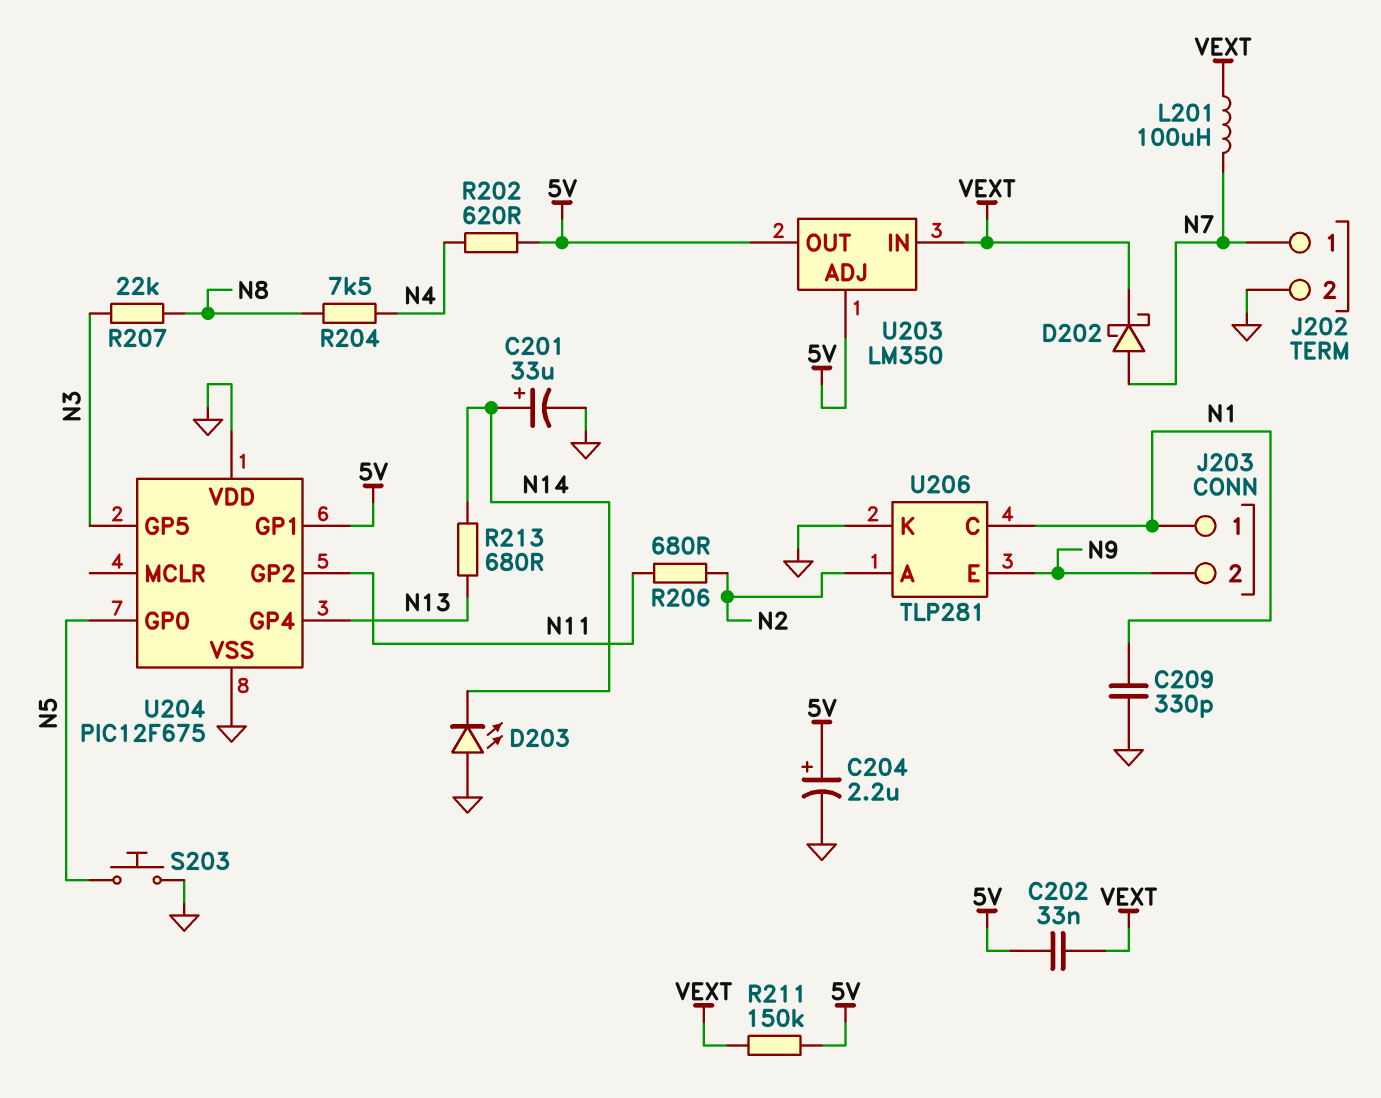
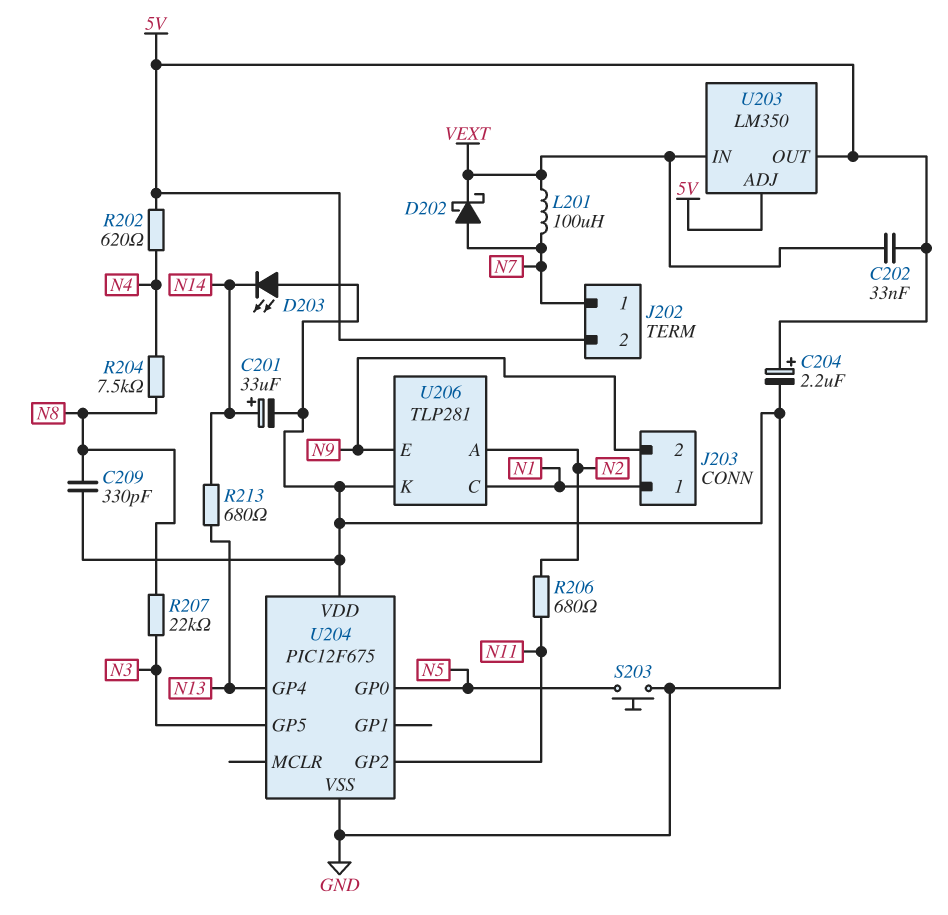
C209: 330pF (GND, N1) -> 330pF (GND, N8)
J202 pin 2: GND -> 5V
R211: 150k (5V, VEXT) -> none
U204 pin GP1: 5V -> none

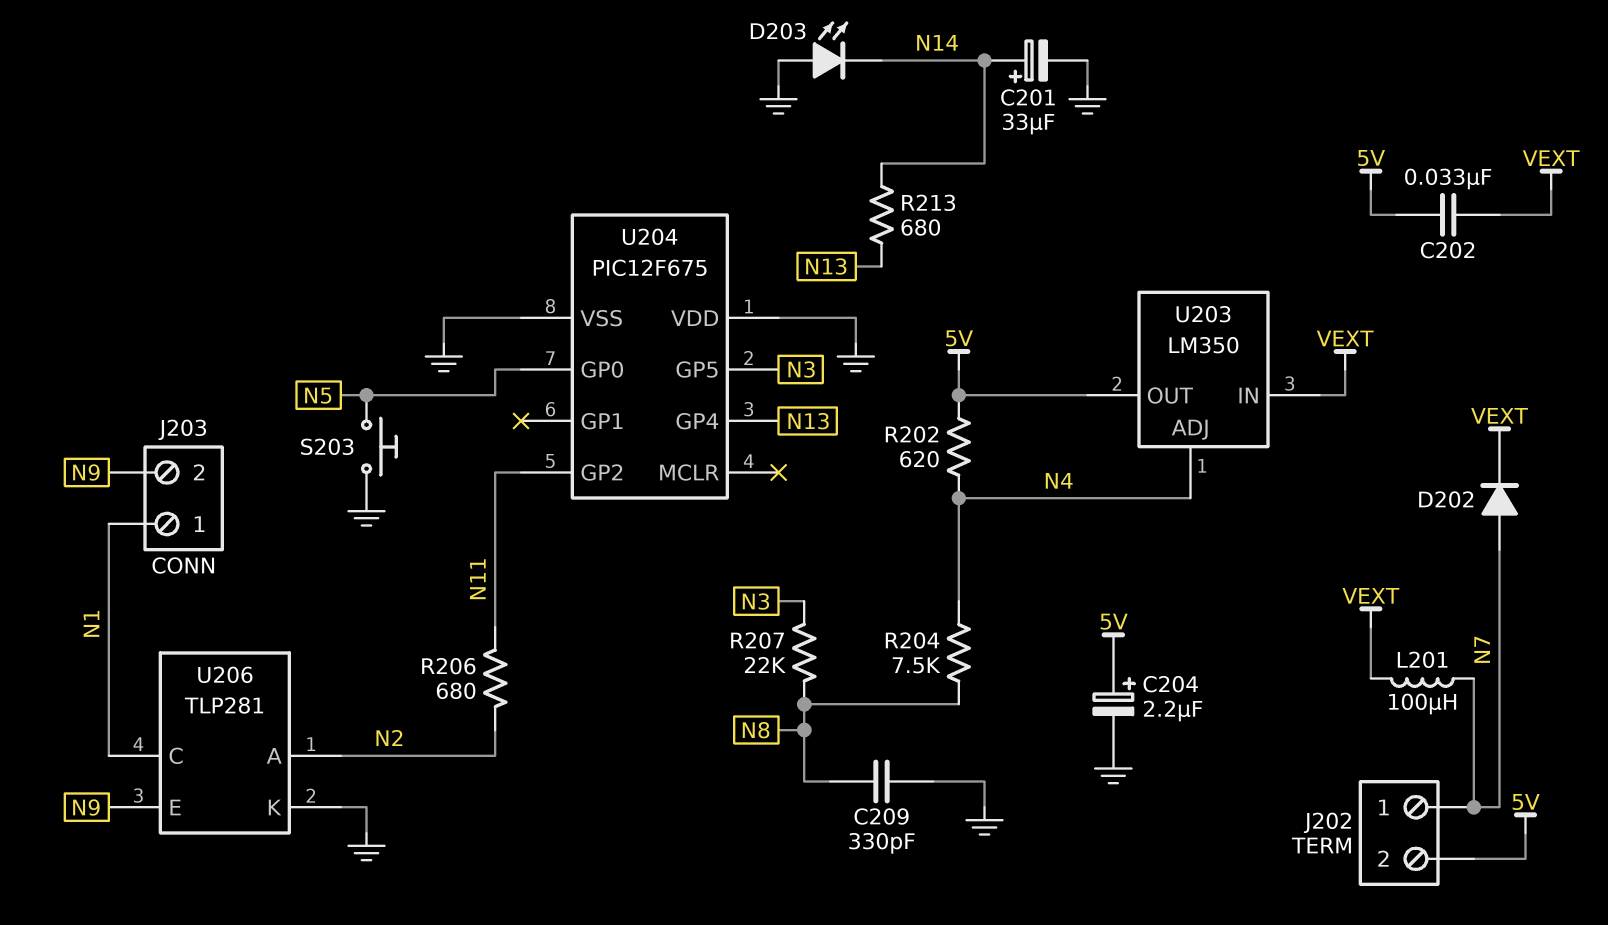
D202: schottky (A N7, K VEXT) -> diode (A N7, K VEXT)
U203 pin ADJ: 5V -> N4

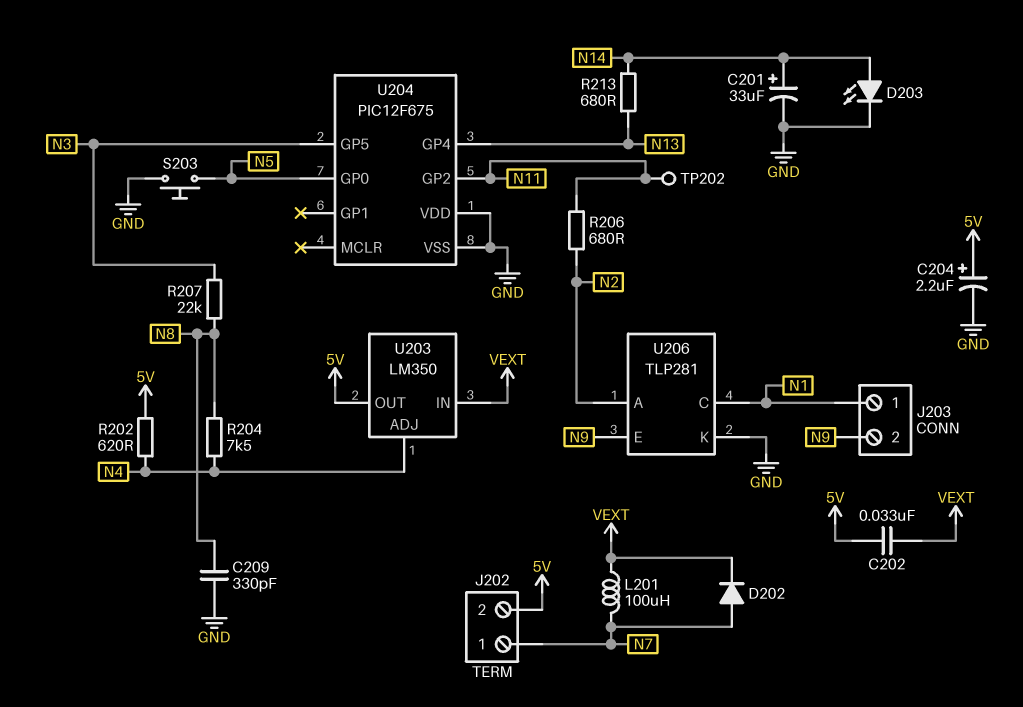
D203: LED (A GND, K N14) -> LED (A N14, K GND)
TP202: none -> test point (N11)

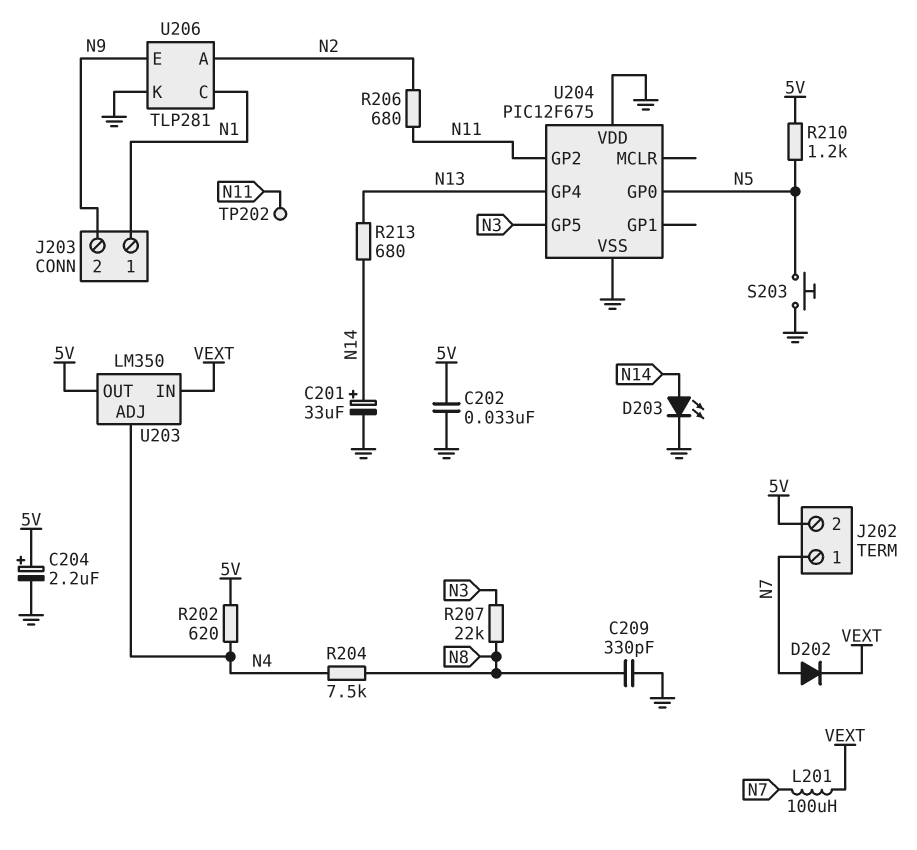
C202: 33nF (5V, VEXT) -> 33nF (5V, GND)
R210: none -> 1.2k (5V, N5)

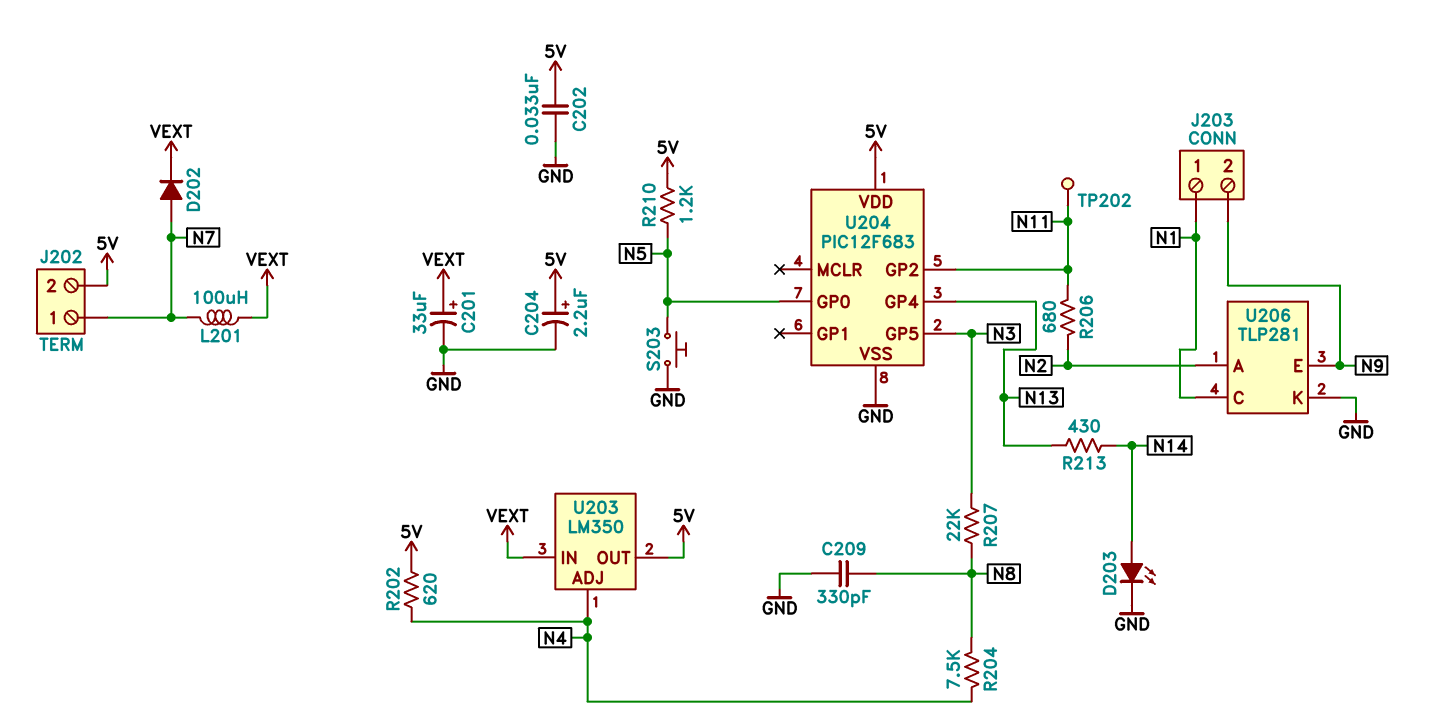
C201: 33uF (plus N14, minus GND) -> 33uF (plus VEXT, minus GND)
R213: 680 (N13, N14) -> 430 (N13, N14)
U204: PIC12F675 -> PIC12F683
U204 pin VDD: GND -> 5V

